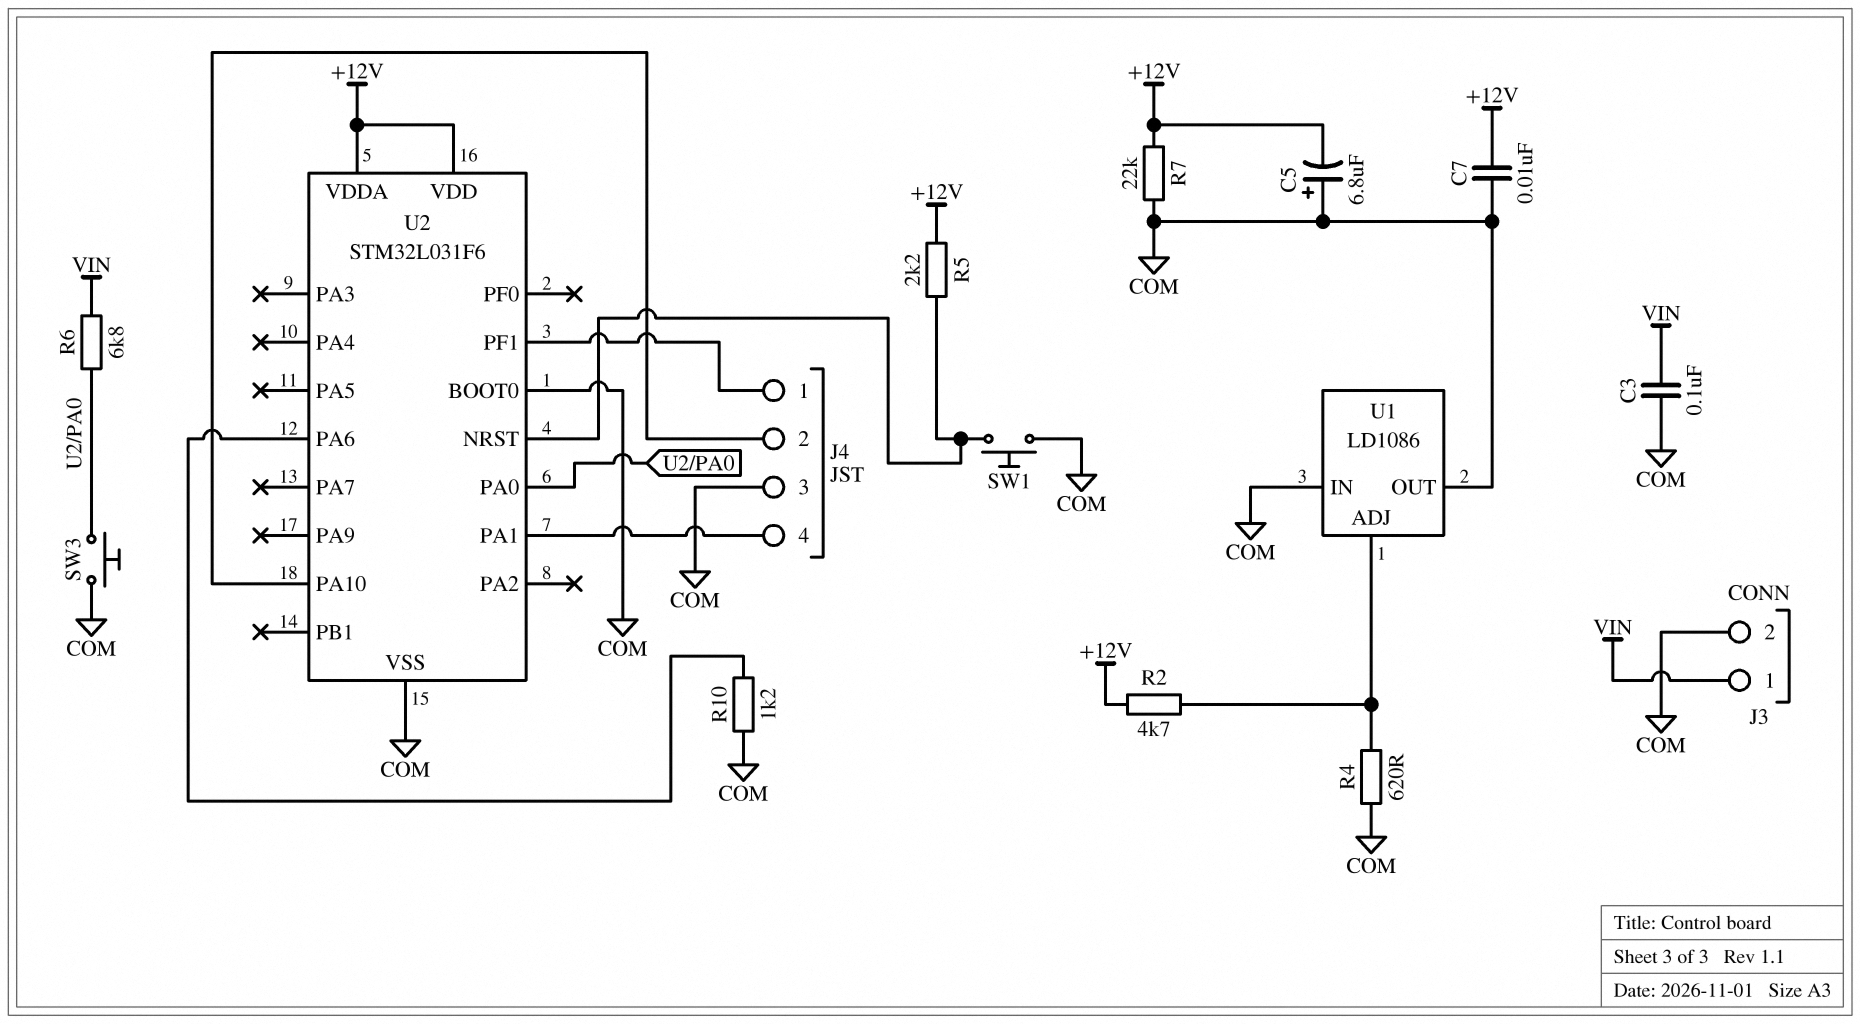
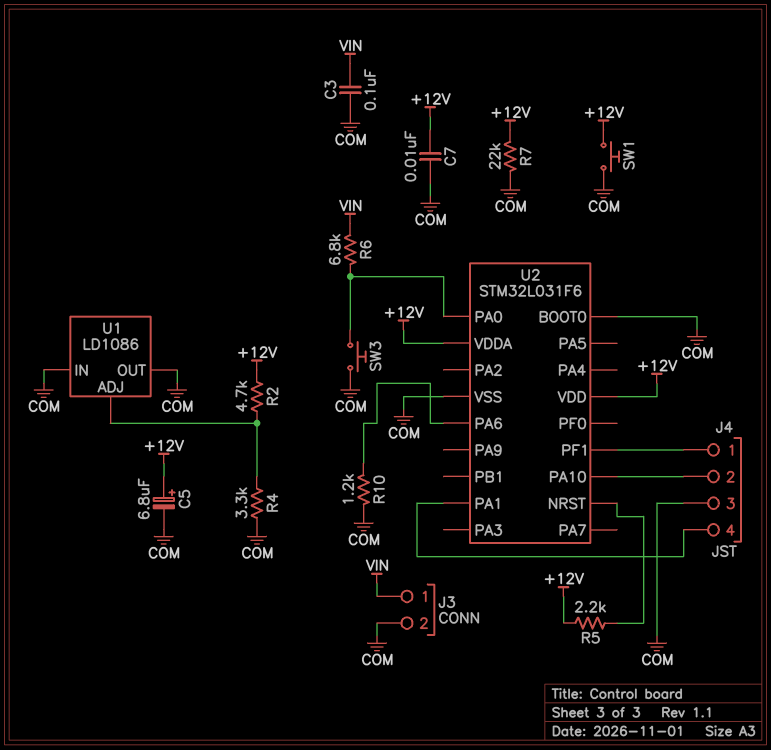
C5: 6.8uF (plus COM, minus +12V) -> 6.8uF (plus +12V, minus COM)
R4: 620 (COM, U1/ADJ) -> 3.3k (COM, U1/ADJ)
SW1: button (COM, U2/NRST) -> button (+12V, COM)

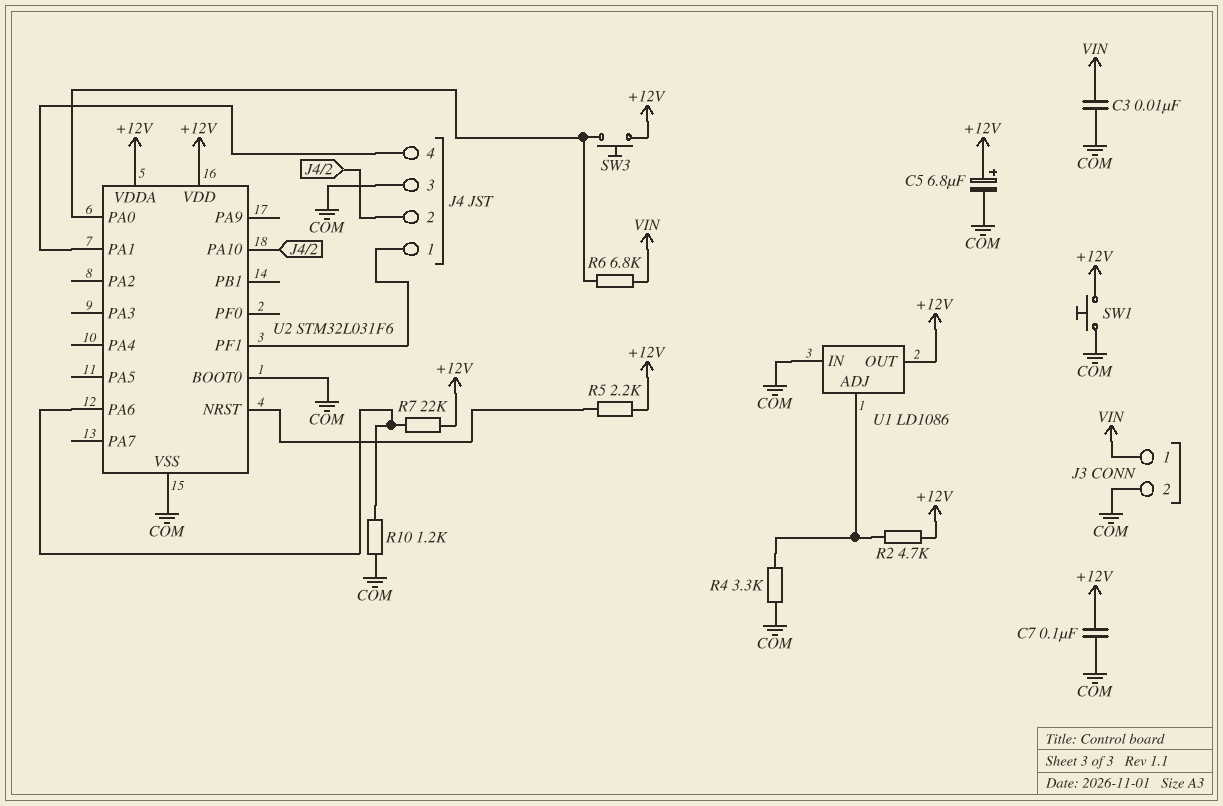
C3: 100nF (COM, VIN) -> 10nF (COM, VIN)
C7: 10nF (+12V, COM) -> 100nF (+12V, COM)
R7: 22k (+12V, COM) -> 22k (+12V, U2/PA6)
SW3: button (COM, U2/PA0) -> button (+12V, U2/PA0)
U1 pin OUT: COM -> +12V

